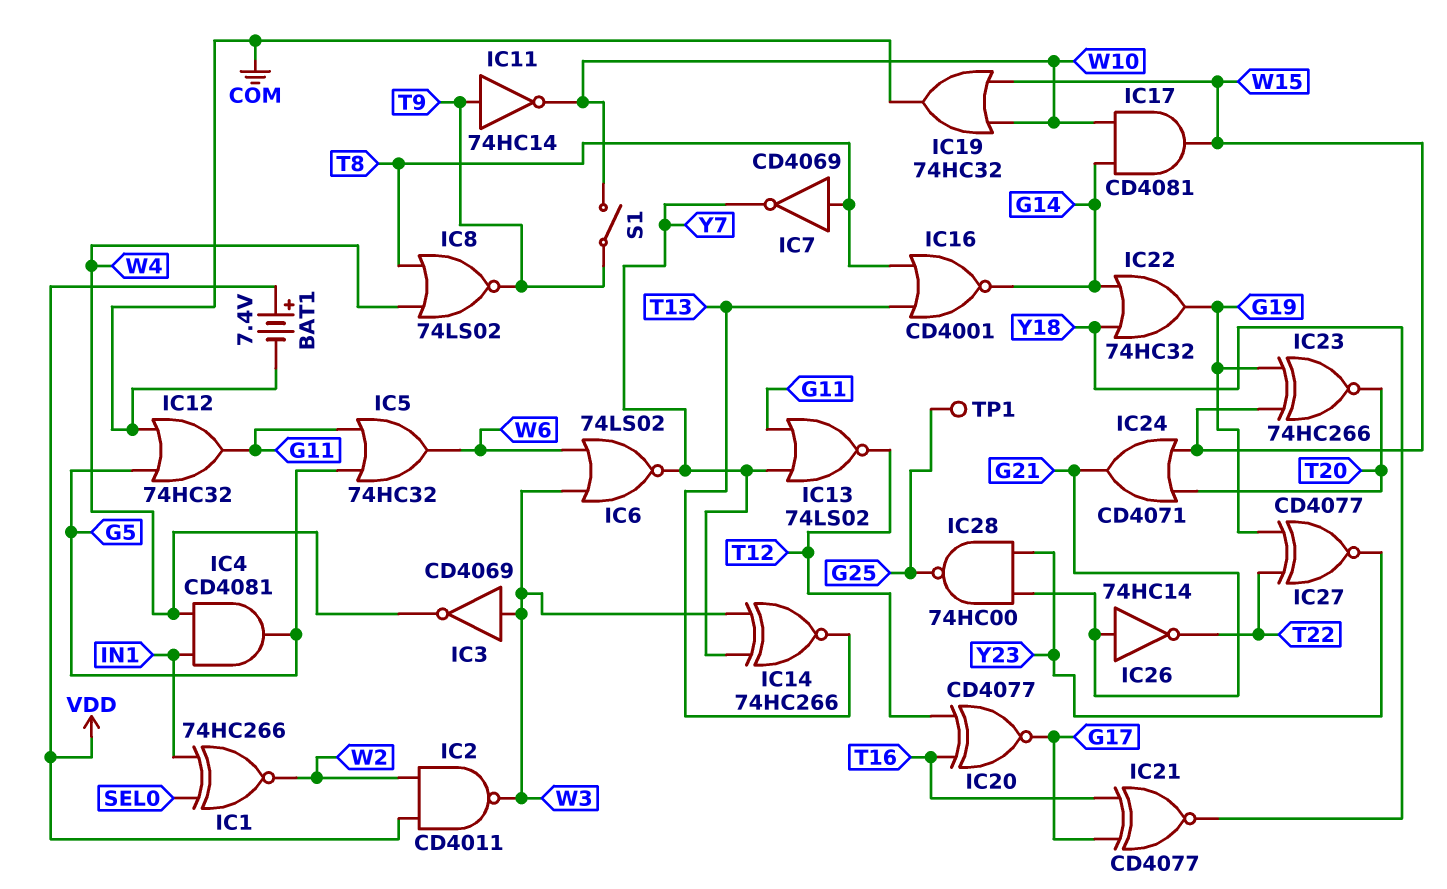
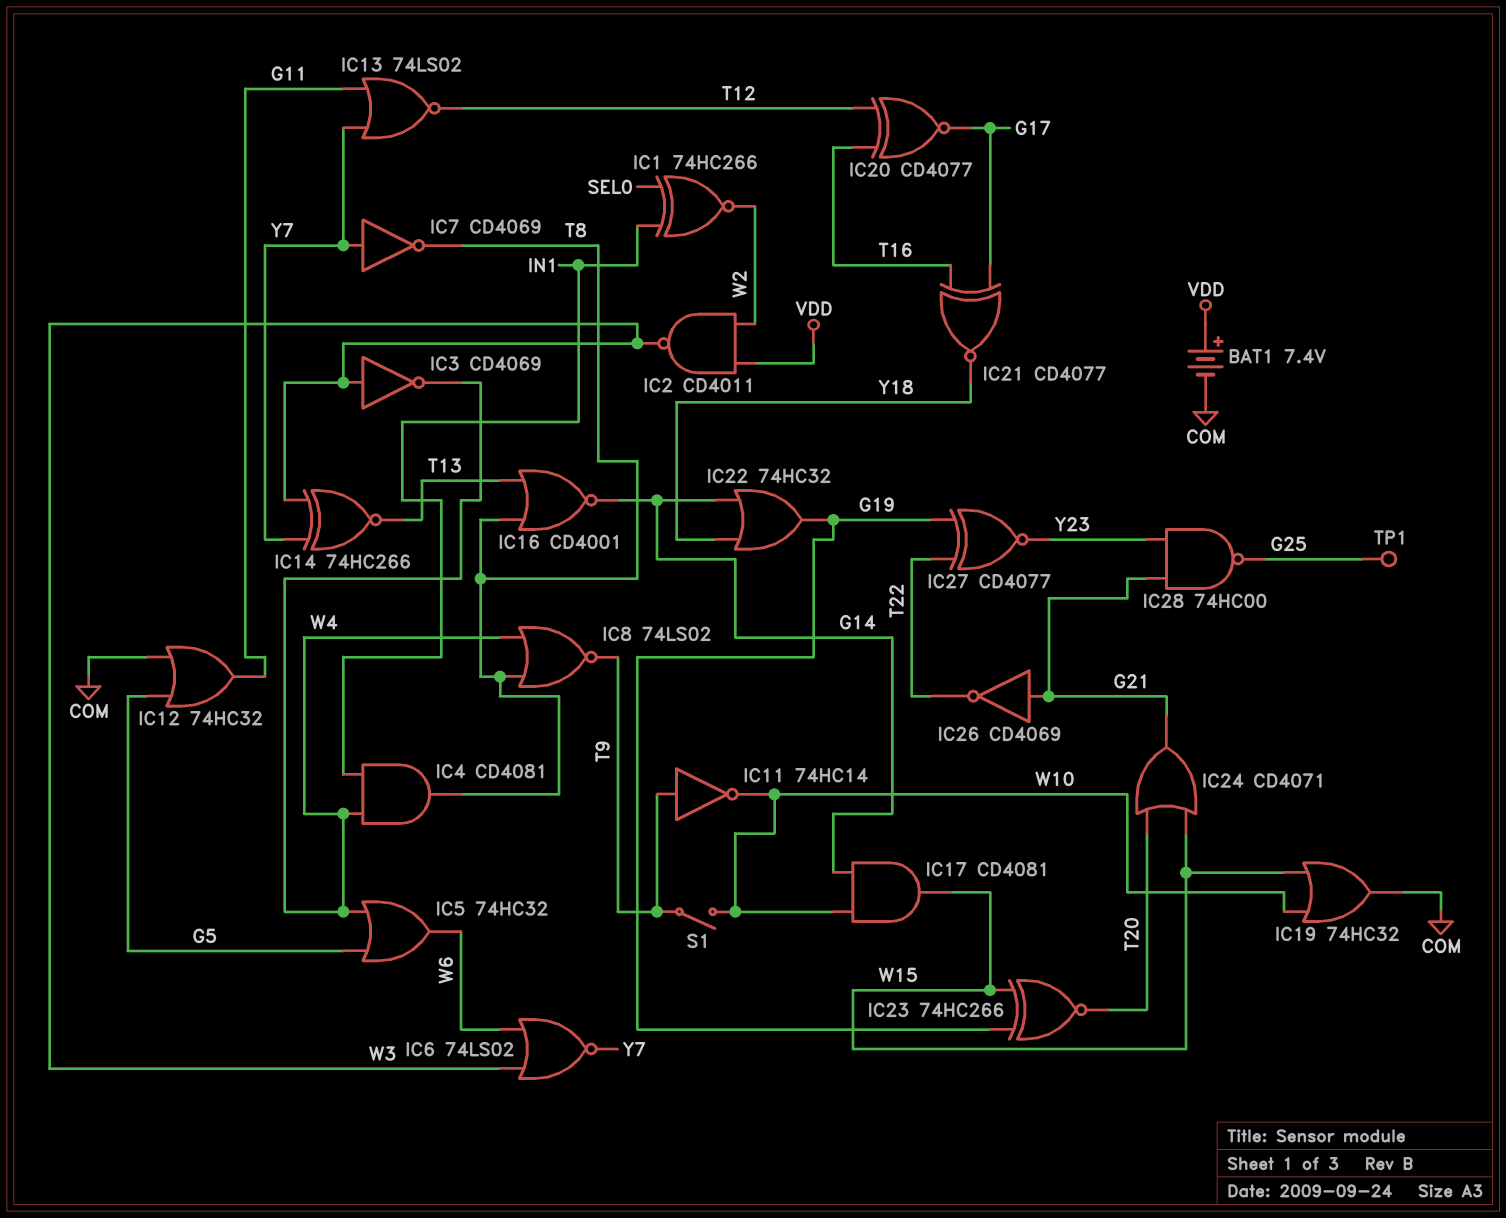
IC4: AND CD4081 (in IN1, in W4, out G5) -> AND CD4081 (in IN1, in W4, out T8)
IC5: OR 74HC32 (in G5, in G11, out W6) -> OR 74HC32 (in G5, in W4, out W6)
IC7: NOT CD4069 (in T8, out Y7) -> NOT CD4069 (in Y7, out T8)
IC26: NOT 74HC14 (in G21, out T22) -> NOT CD4069 (in G21, out T22)

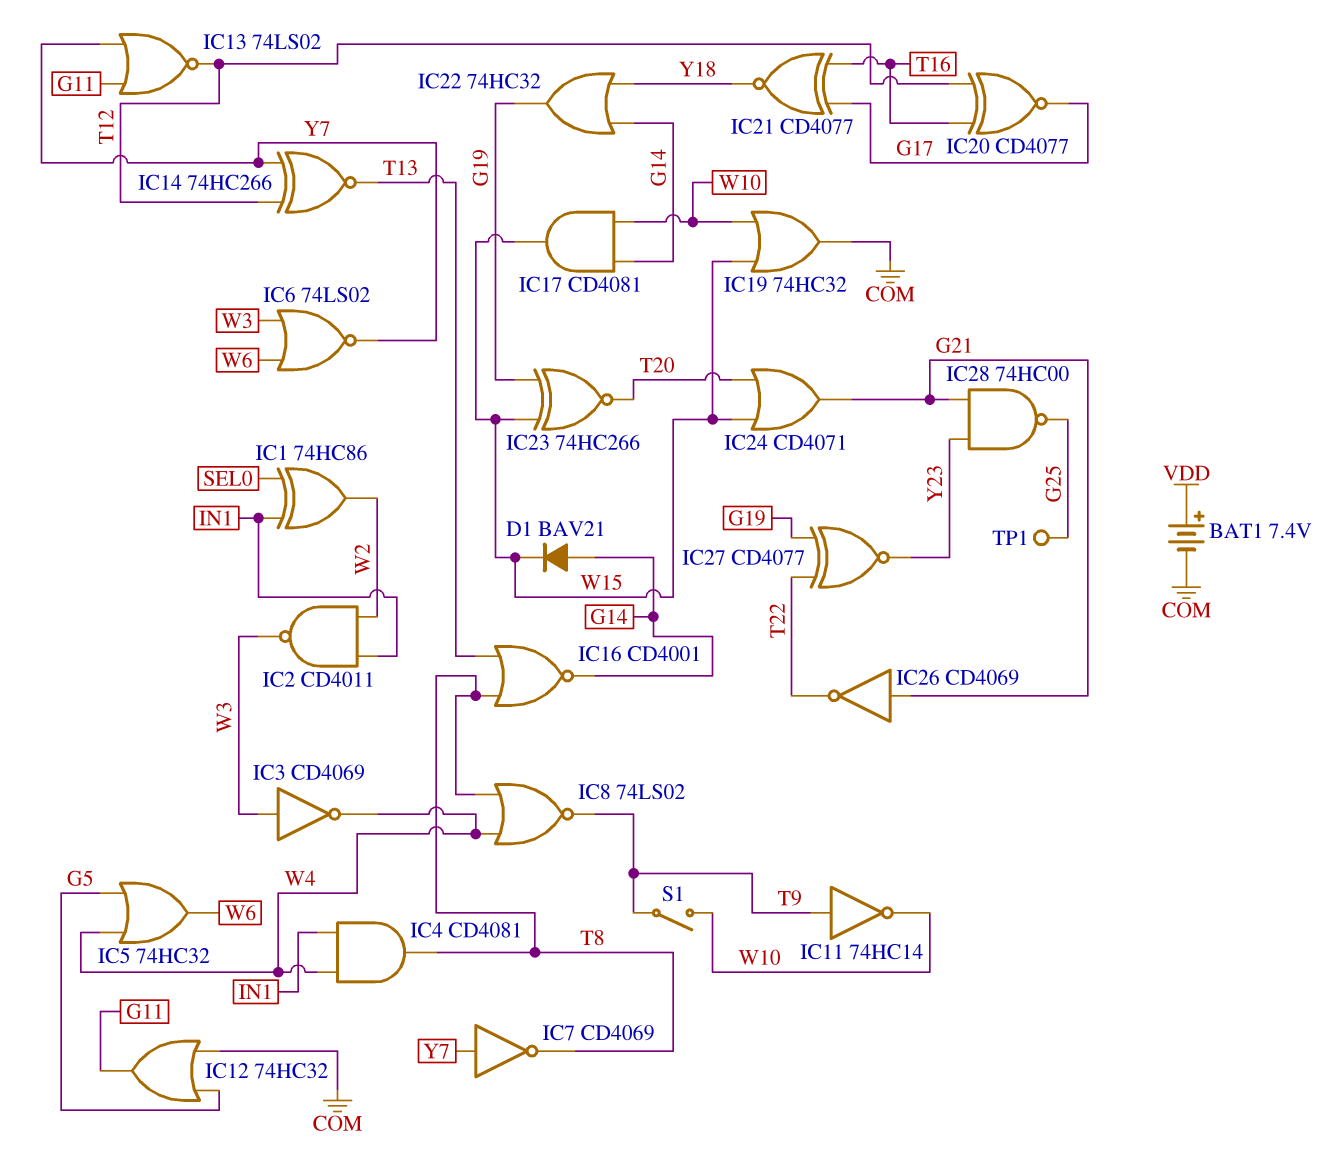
D1: none -> diode BAV21 (A G14, K W15)
IC1: XNOR 74HC266 (in IN1, in SEL0, out W2) -> XOR 74HC86 (in IN1, in SEL0, out W2)
IC2: NAND CD4011 (in VDD, in W2, out W3) -> NAND CD4011 (in IN1, in W2, out W3)
IC14: XNOR 74HC266 (in W3, in Y7, out T13) -> XNOR 74HC266 (in T12, in Y7, out T13)

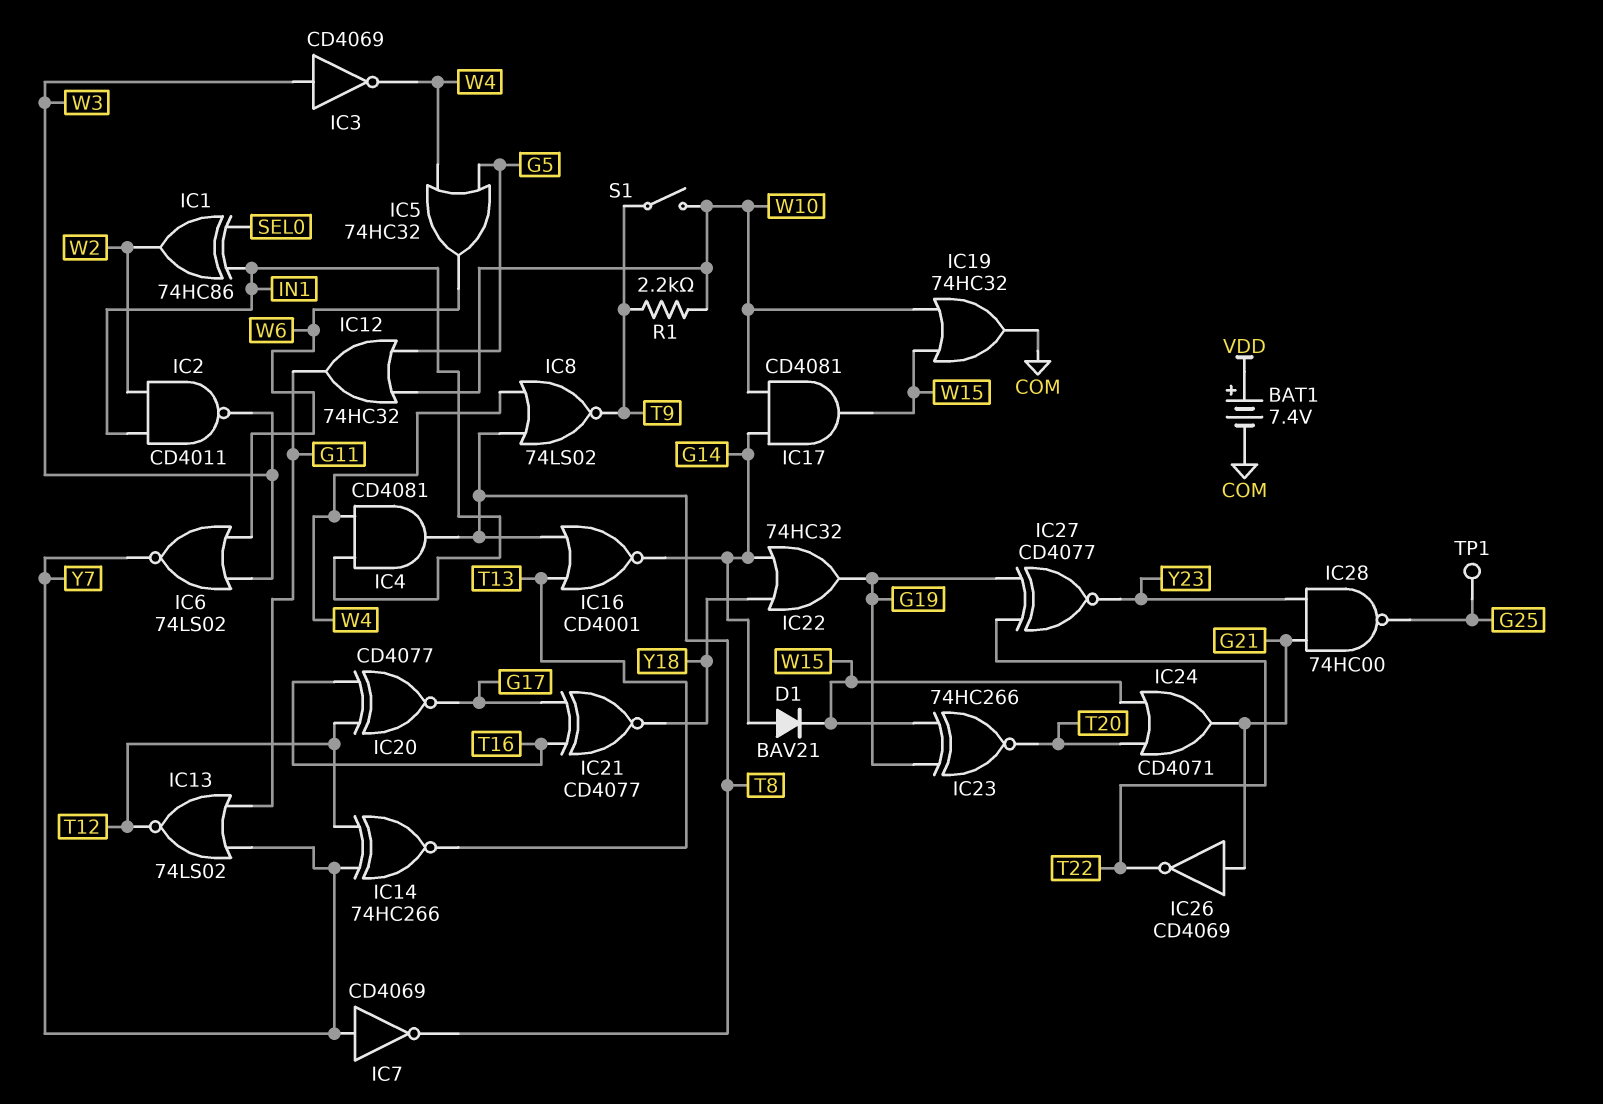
IC11: NOT 74HC14 (in T9, out W10) -> none
IC12: OR 74HC32 (in COM, in G5, out G11) -> OR 74HC32 (in G5, in W10, out G11)
R1: none -> 2.2k (T9, W10)

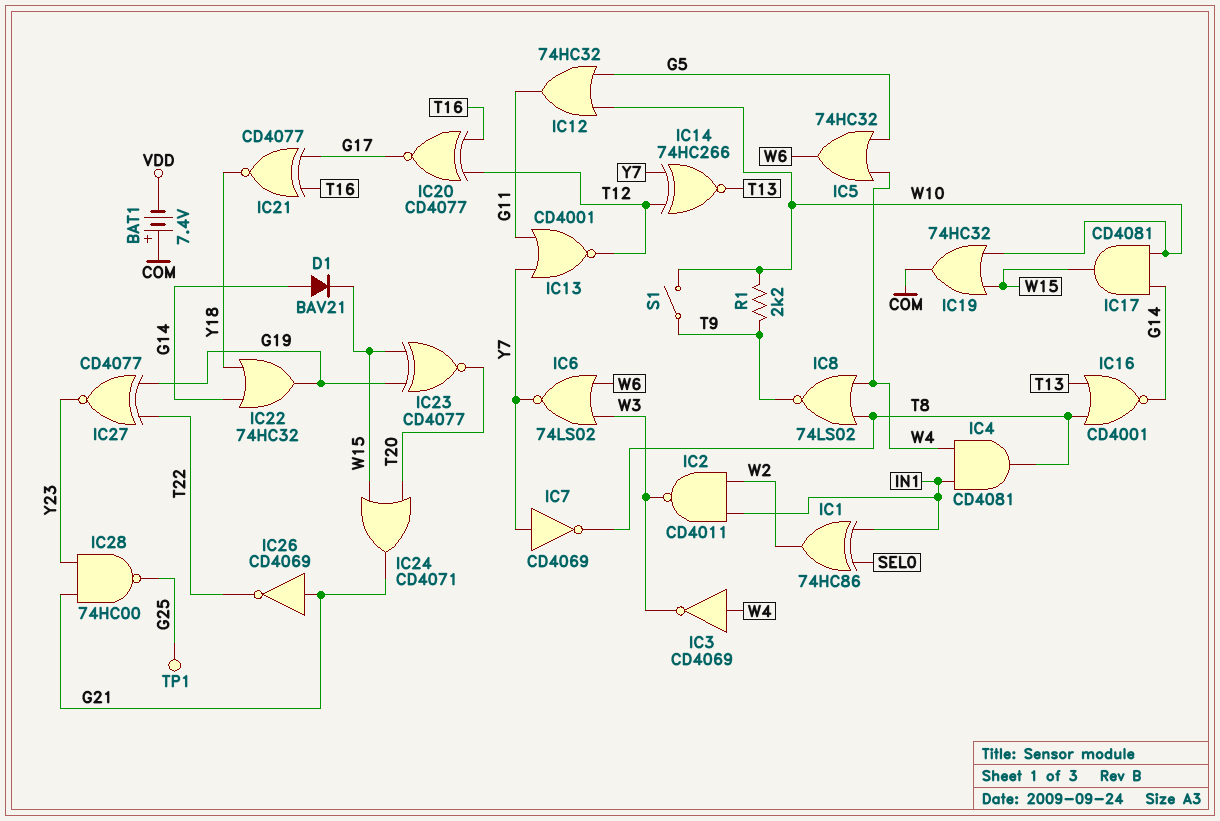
BAT1: 7.4V (plus VDD, minus COM) -> 7.4V (plus COM, minus VDD)
IC3: NOT CD4069 (in W3, out W4) -> NOT CD4069 (in W4, out W3)
IC13: NOR 74LS02 (in G11, in Y7, out T12) -> NOR CD4001 (in G11, in Y7, out T12)
IC23: XNOR 74HC266 (in G19, in W15, out T20) -> XNOR CD4077 (in G19, in W15, out T20)

